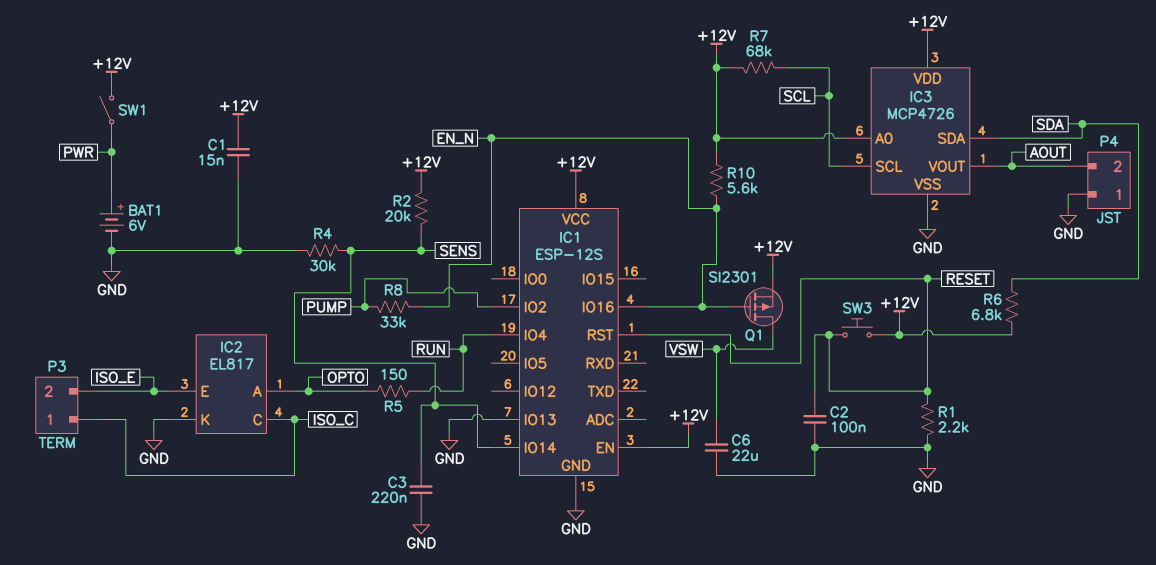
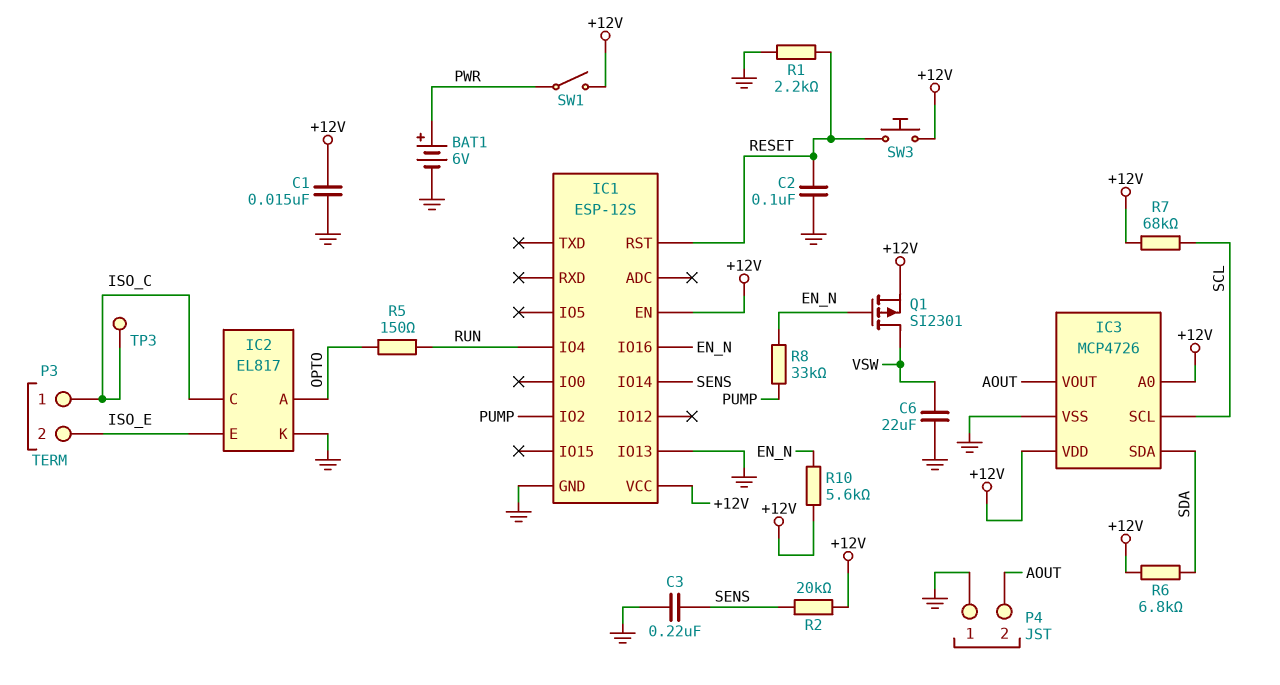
R4: 30k (GND, SENS) -> none
TP3: none -> test point (ISO_C)

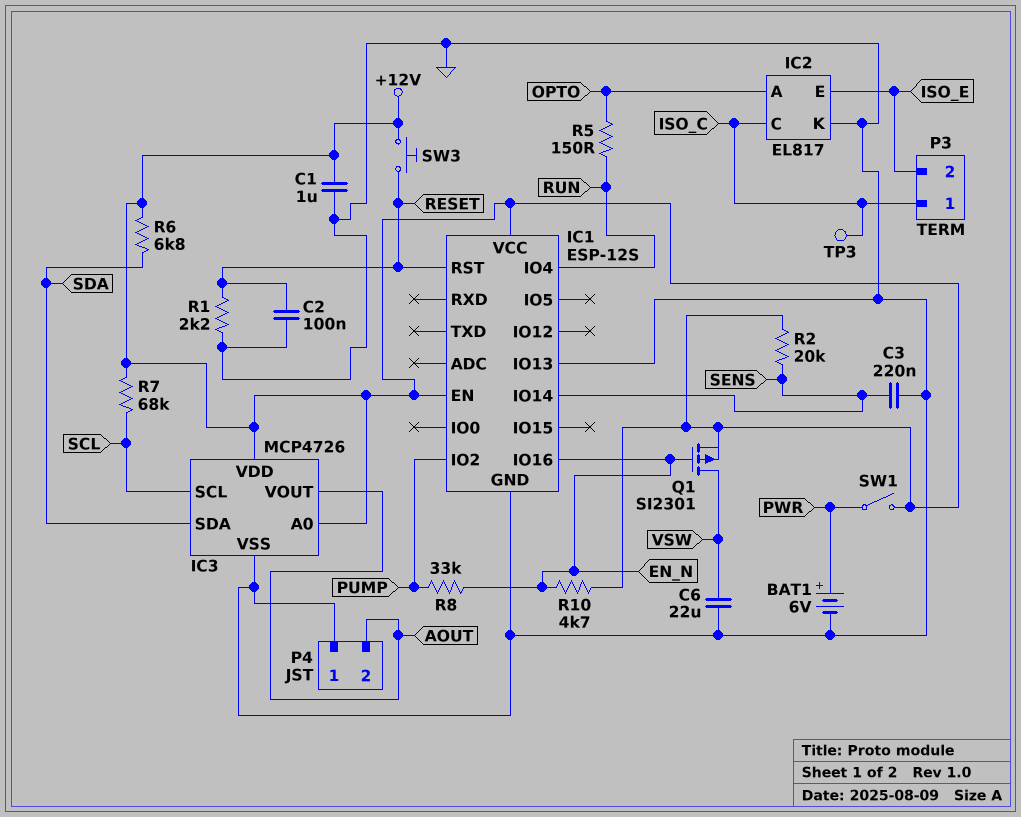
C1: 15nF (+12V, GND) -> 1uF (+12V, GND)
R10: 5.6k (+12V, EN_N) -> 4.7k (+12V, EN_N)

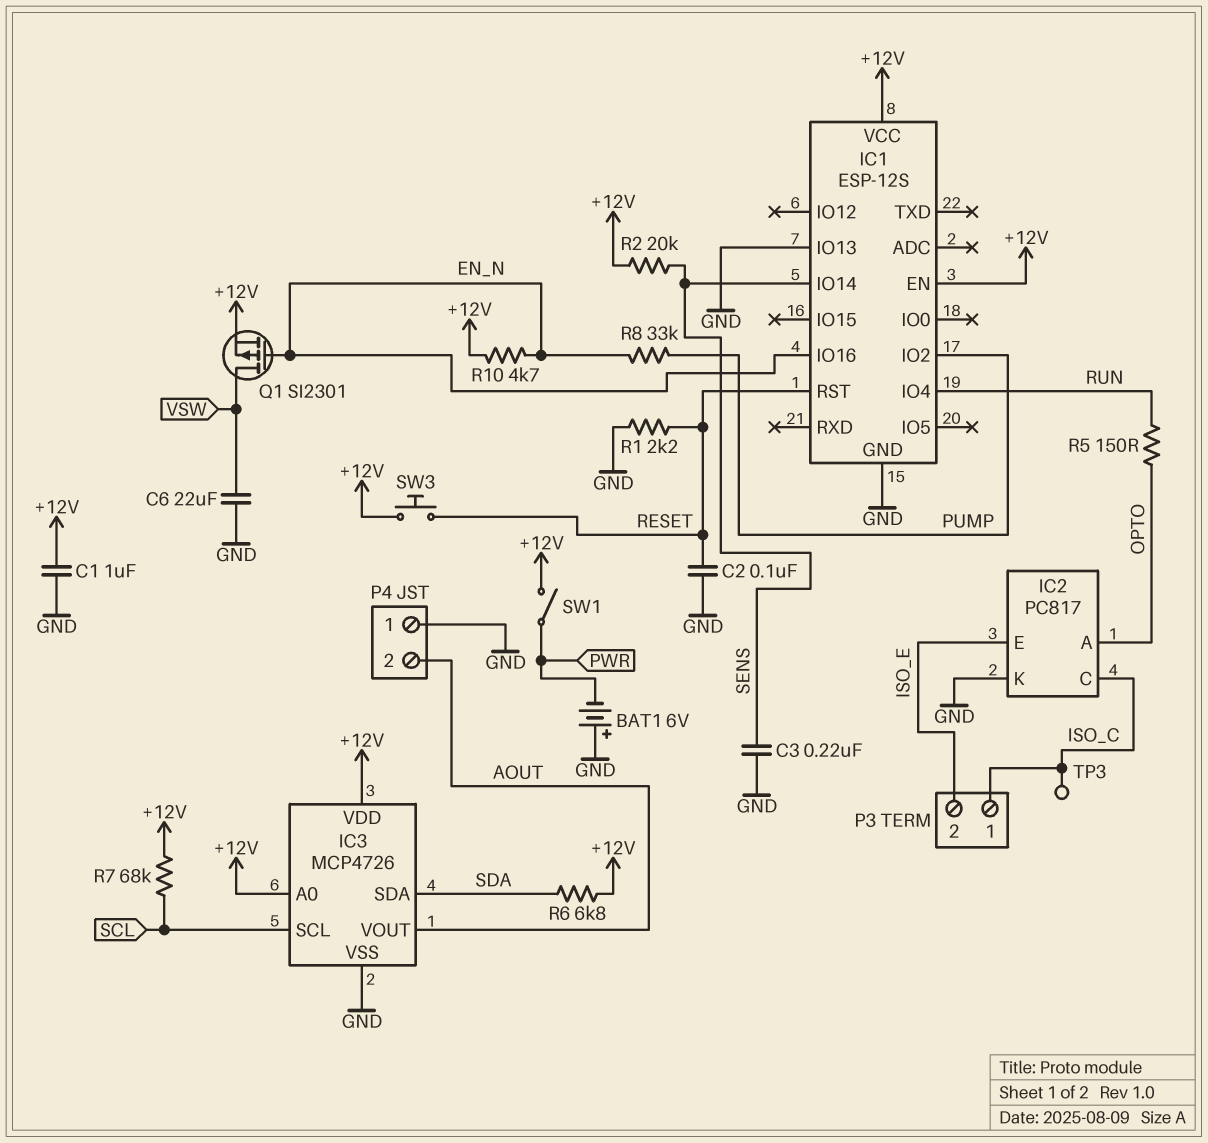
BAT1: 6V (plus PWR, minus GND) -> 6V (plus GND, minus PWR)
IC2: EL817 -> PC817

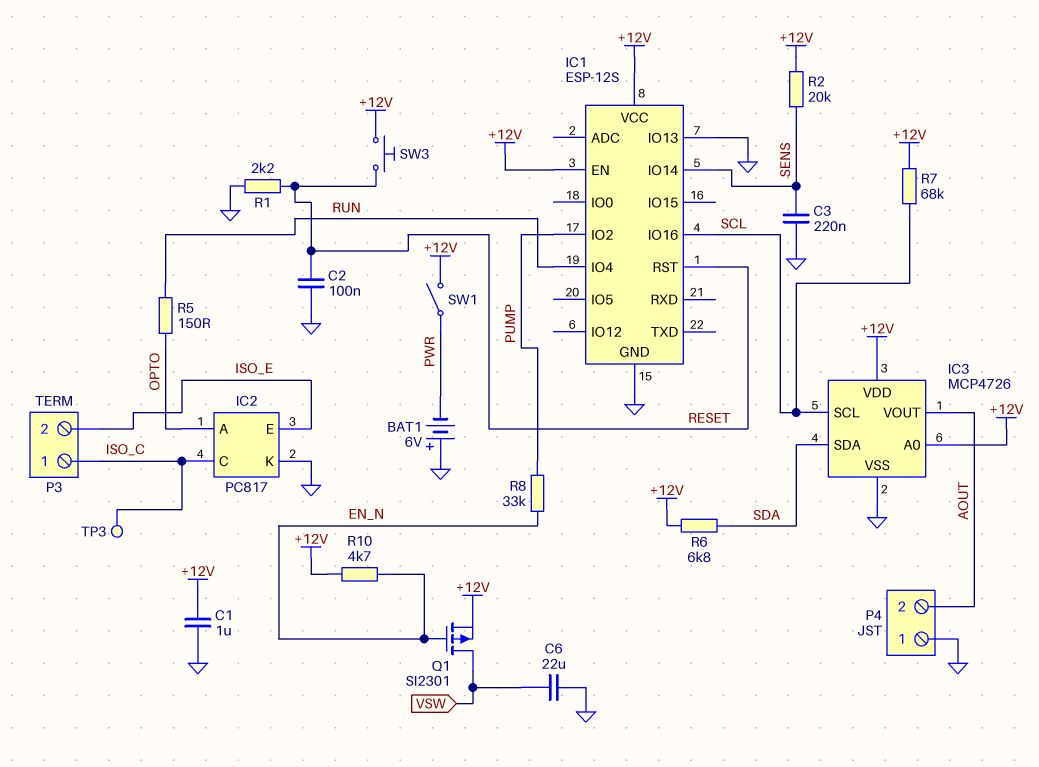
IC1 pin IO16: EN_N -> SCL

